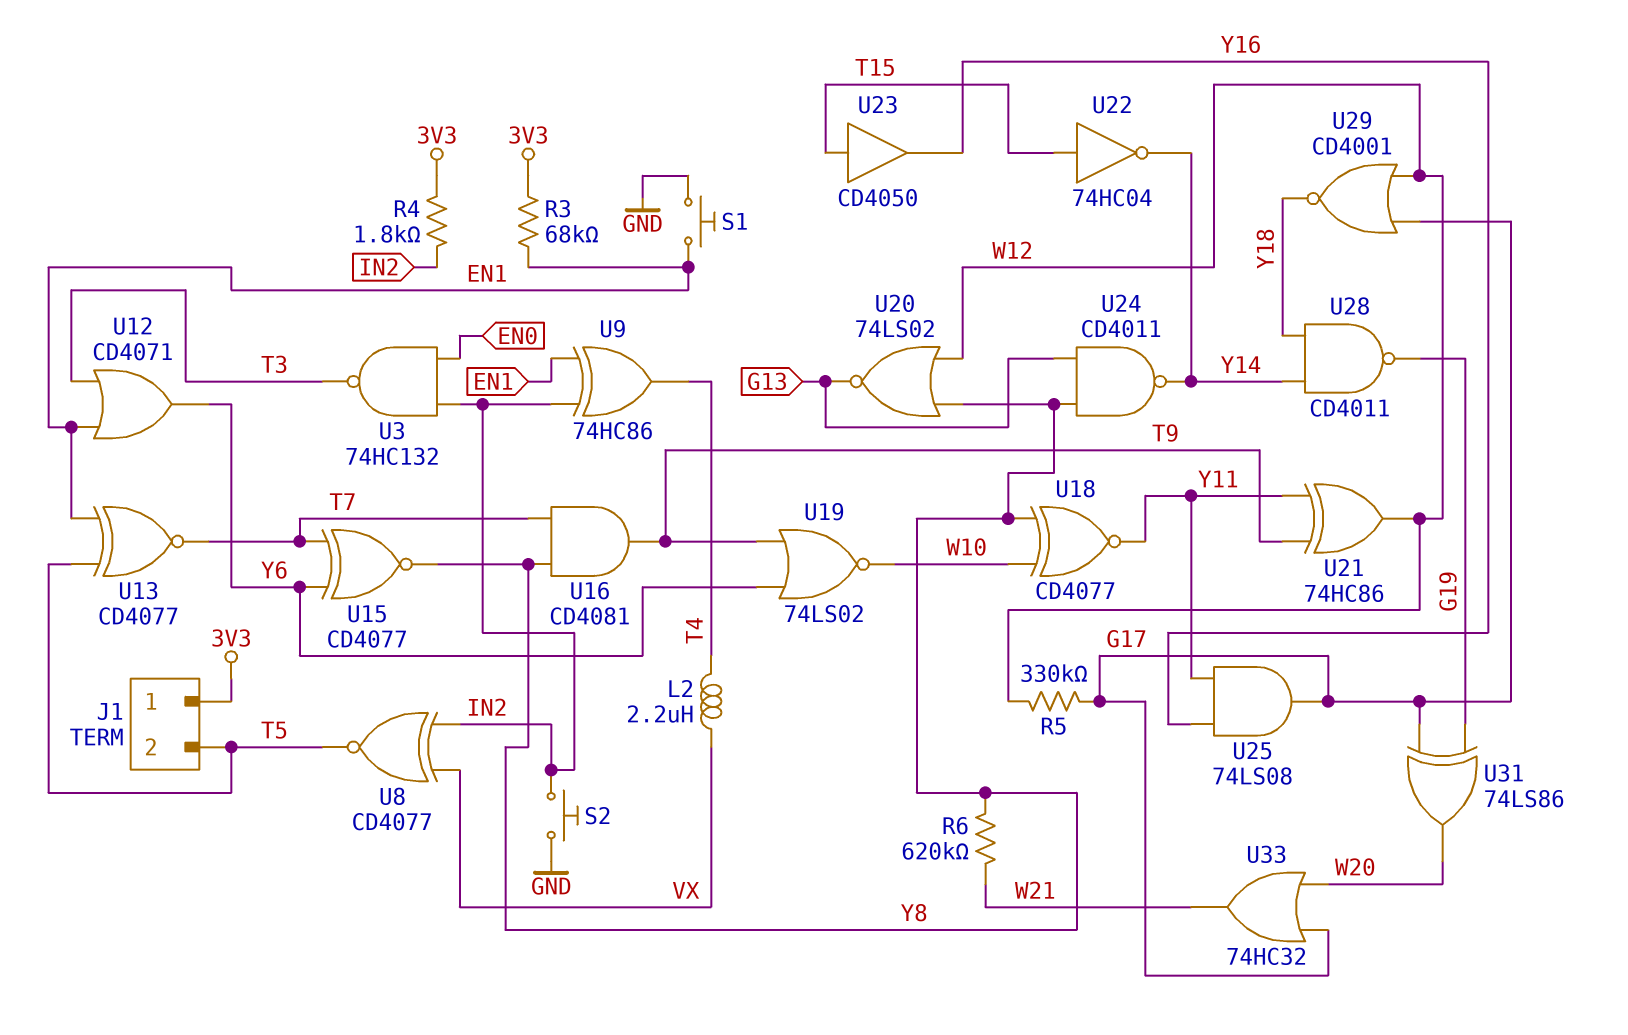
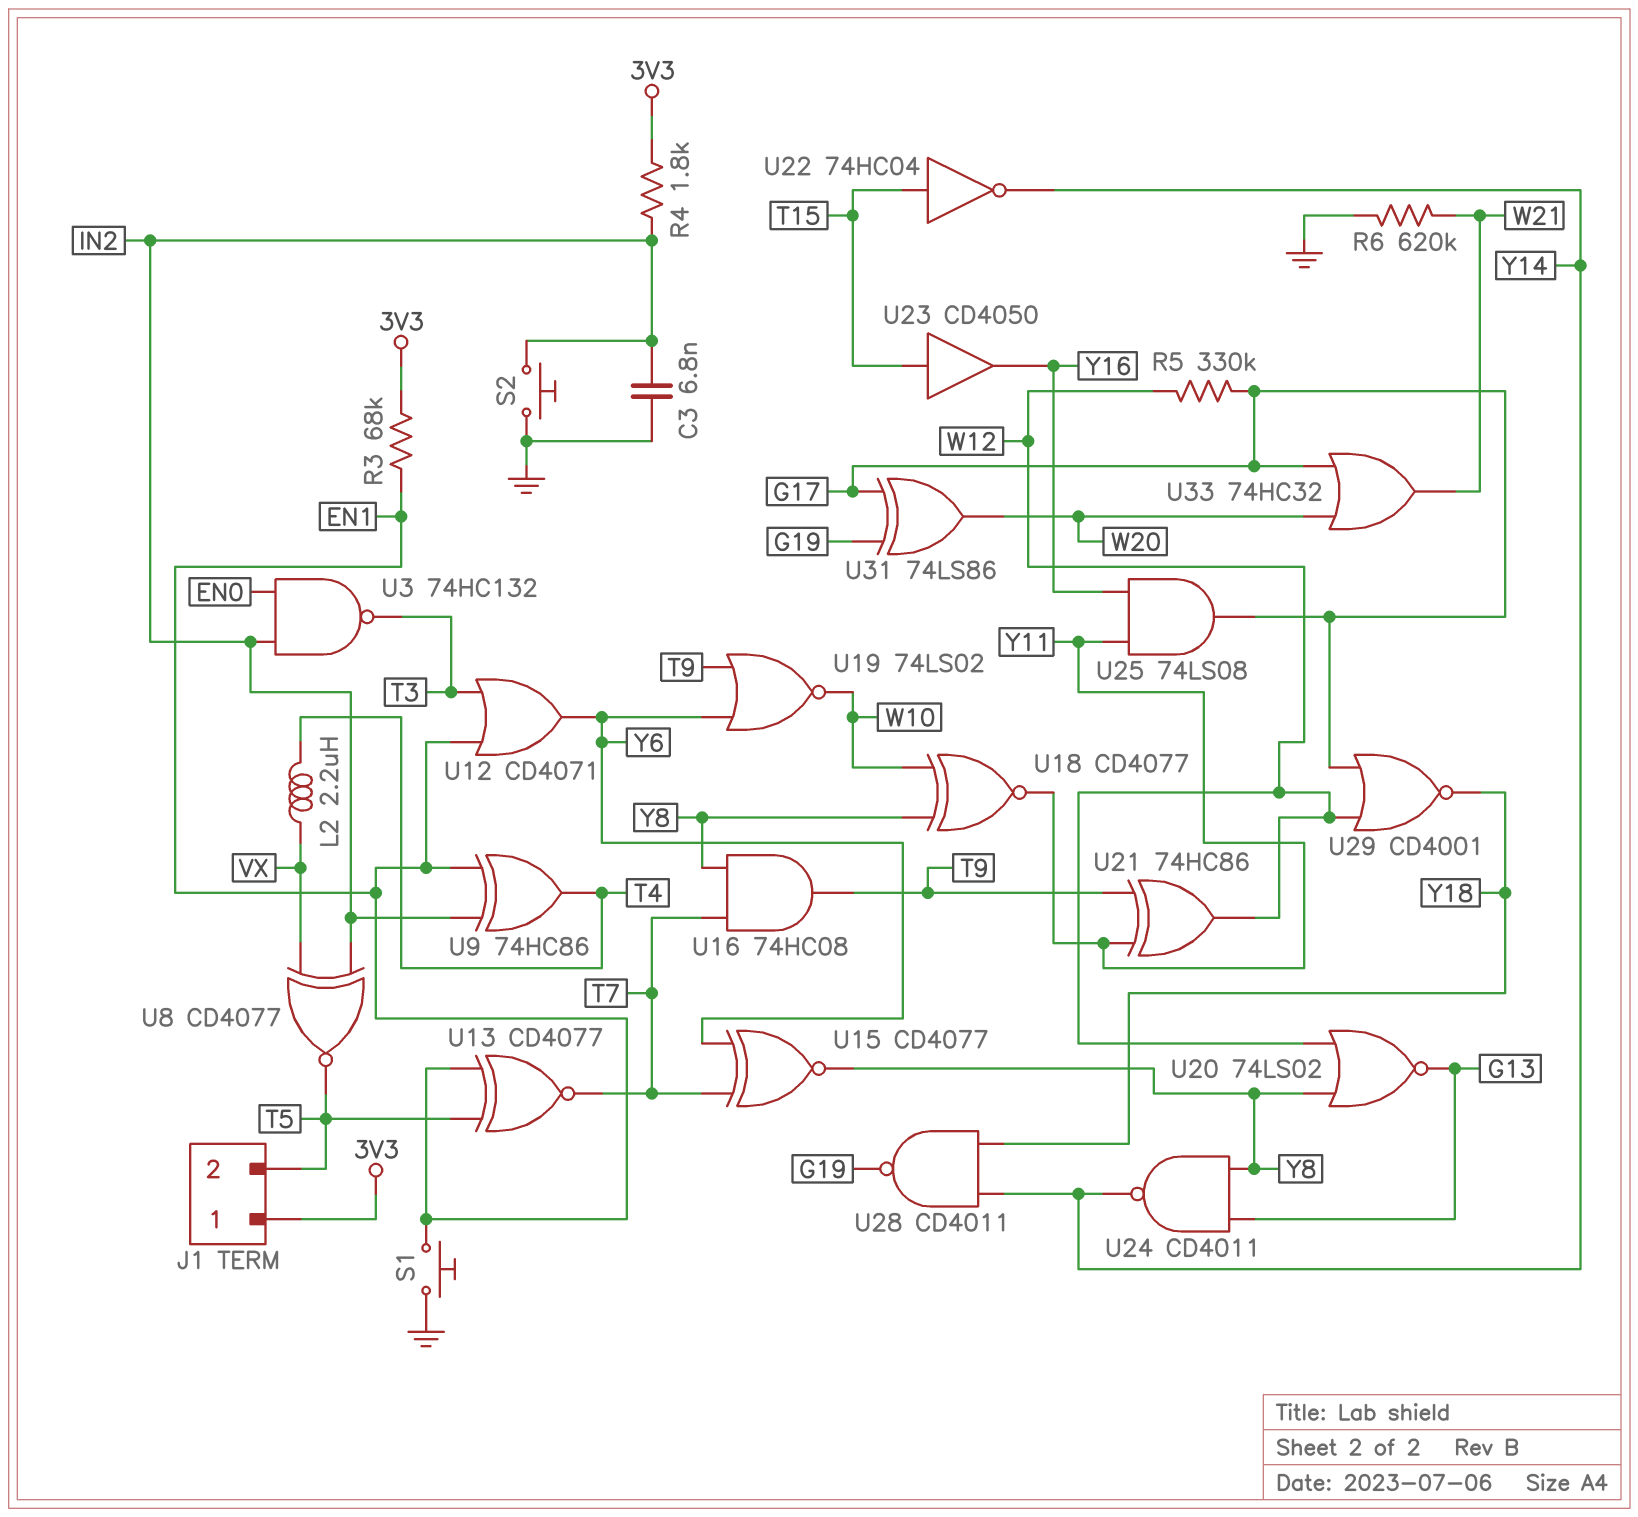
C3: none -> 6.8nF (GND, IN2)
R6: 620k (W21, Y8) -> 620k (GND, W21)
U16: AND CD4081 (in T7, in Y8, out T9) -> AND 74HC08 (in T7, in Y8, out T9)

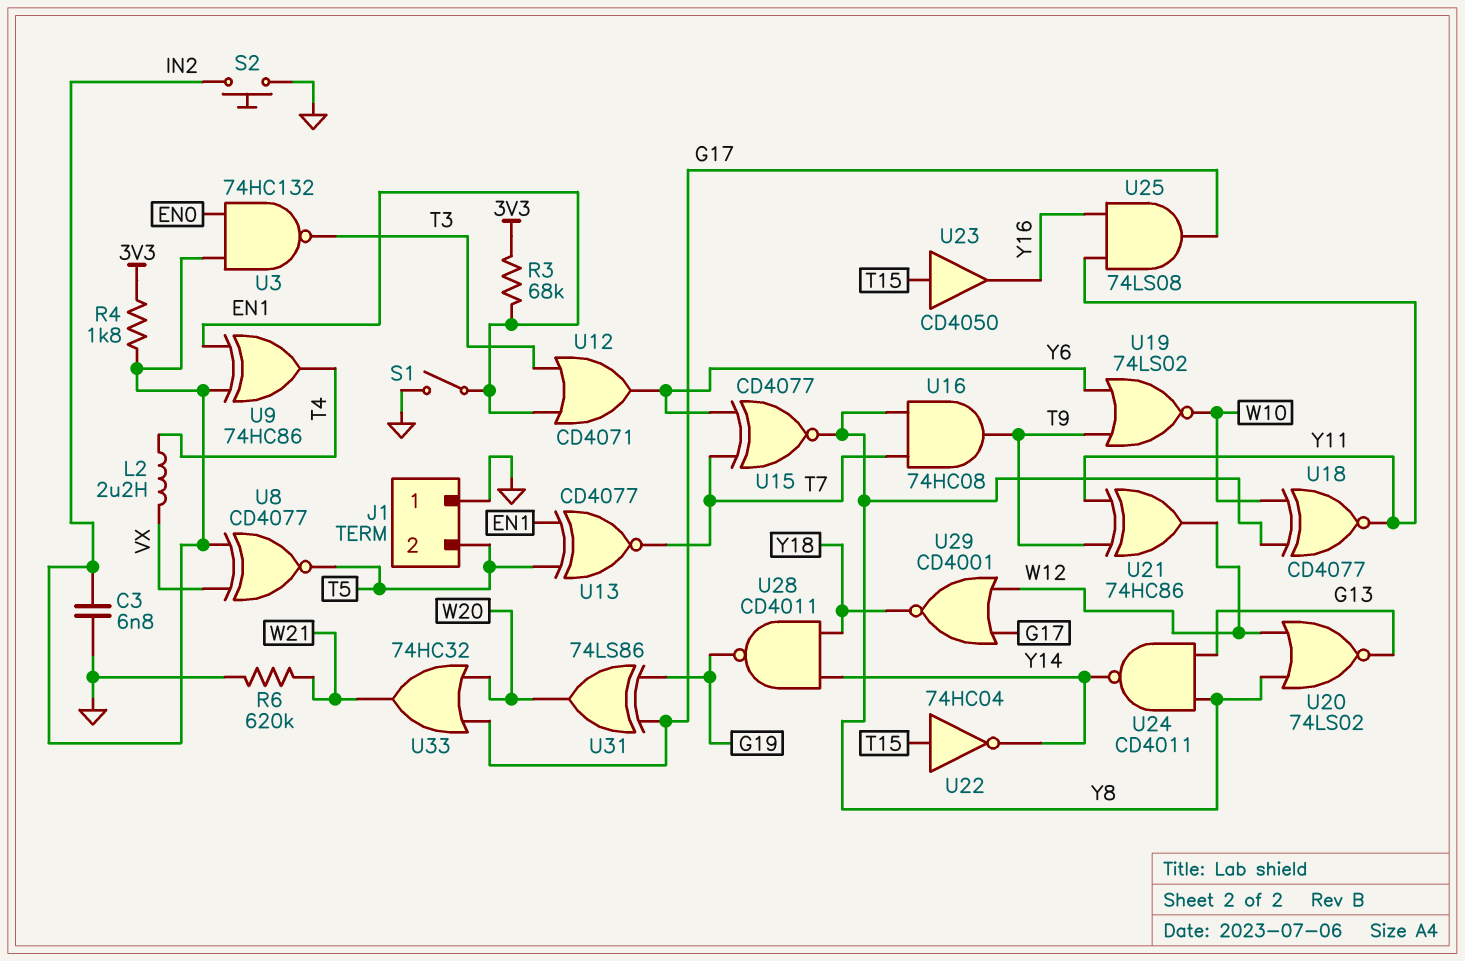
J1 pin 1: 3V3 -> GND
R5: 330k (G17, W12) -> none
S1: button (EN1, GND) -> switch (EN1, GND)

